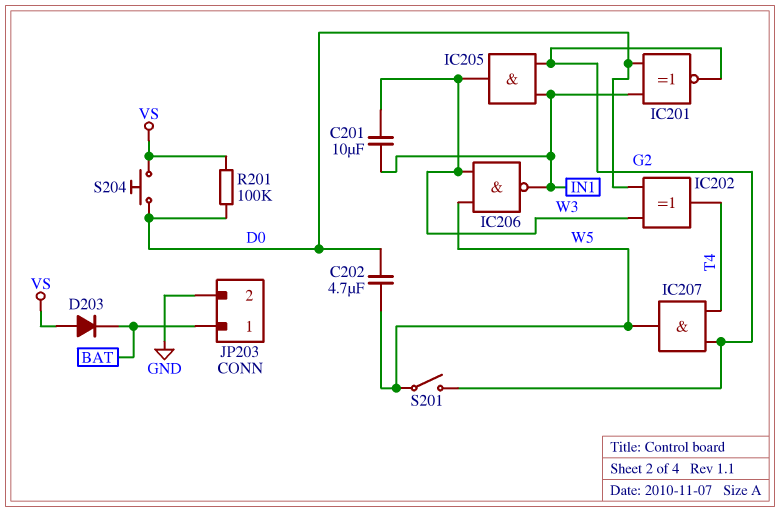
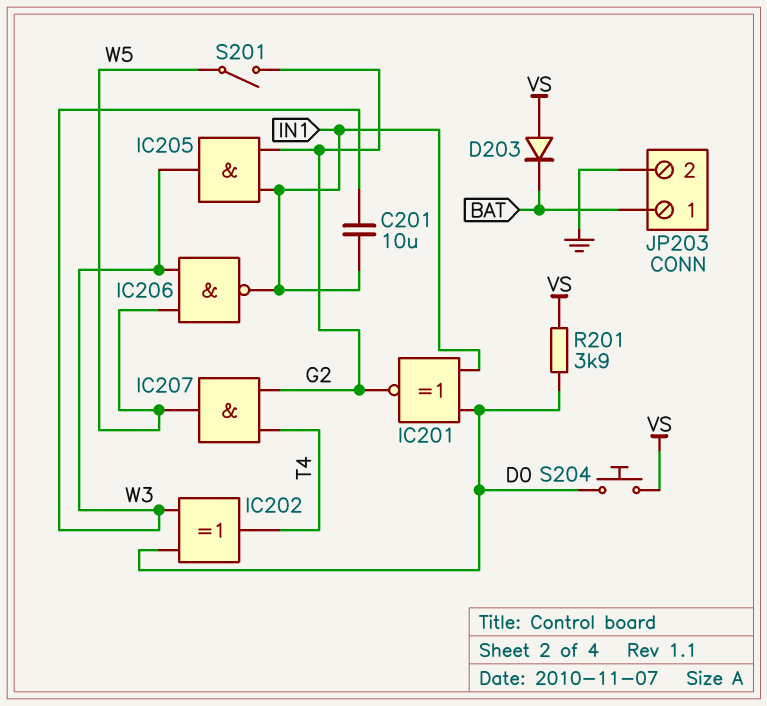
C202: 4.7uF (D0, W5) -> none
R201: 100k (D0, VS) -> 3.9k (D0, VS)

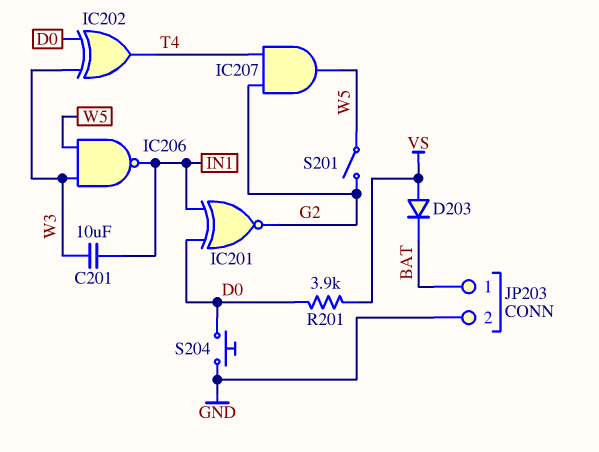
IC205: AND (in G2, in IN1, out W3) -> none
S204: button (D0, VS) -> button (D0, GND)

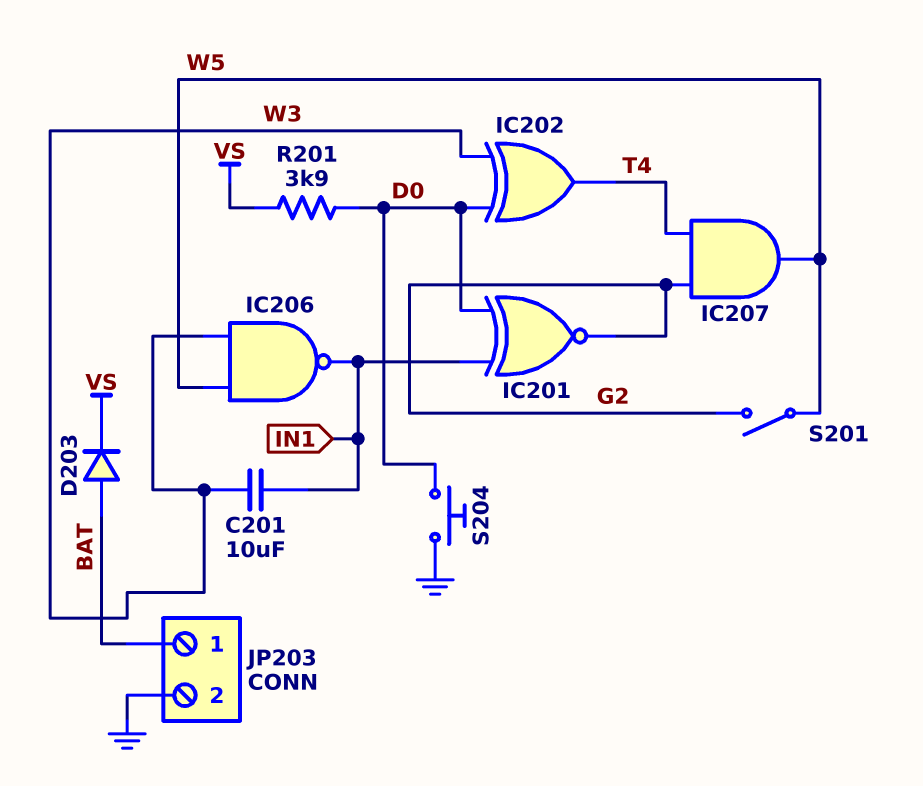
D203: diode (A VS, K BAT) -> diode (A BAT, K VS)

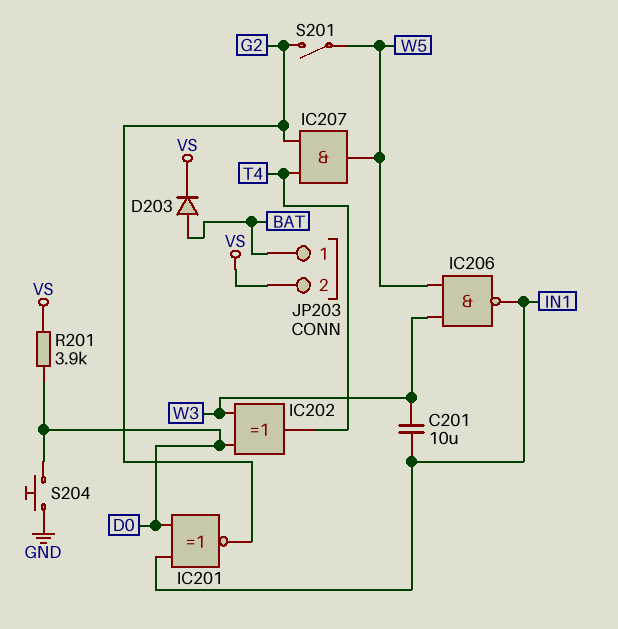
JP203 pin 2: GND -> VS

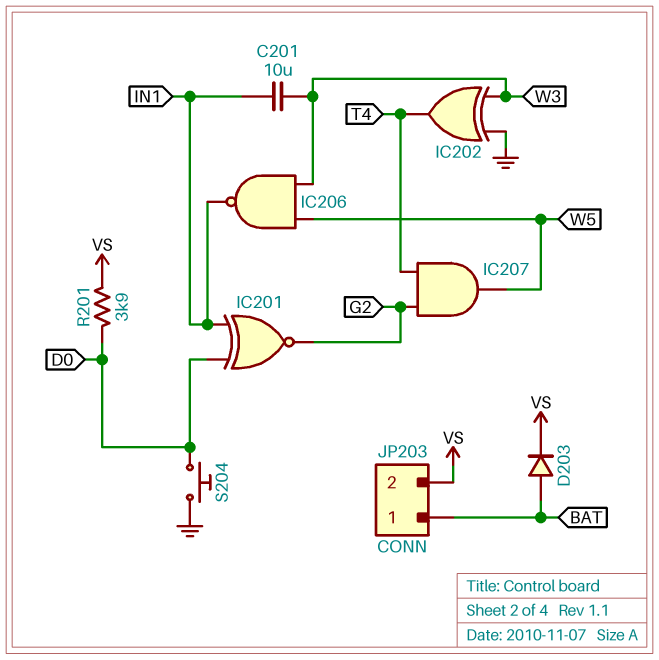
IC202: XOR (in D0, in W3, out T4) -> XOR (in GND, in W3, out T4)
S201: switch (G2, W5) -> none

